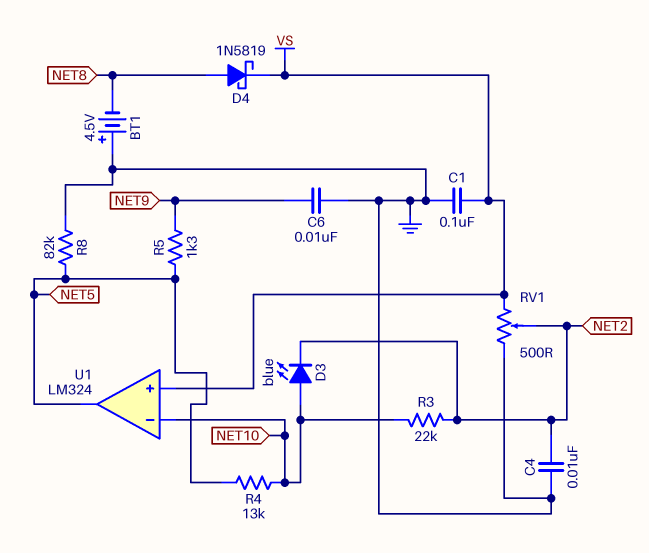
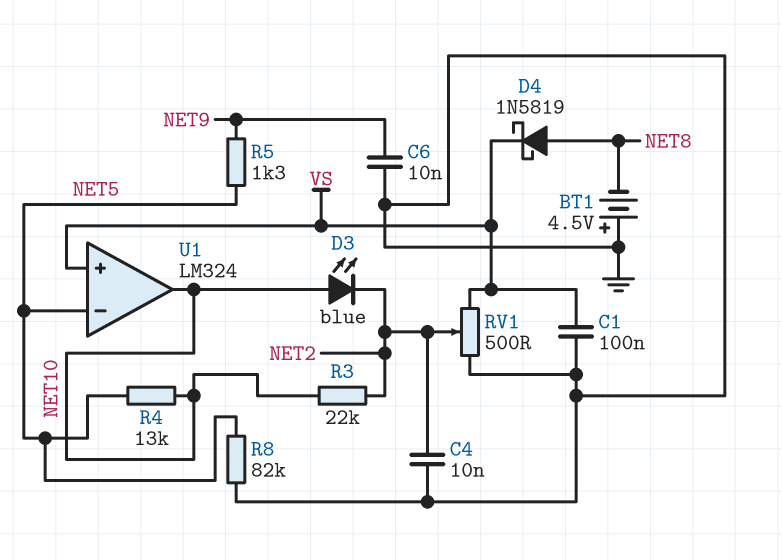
U1 pin in-: NET10 -> NET5
U1 pin out: NET5 -> NET10

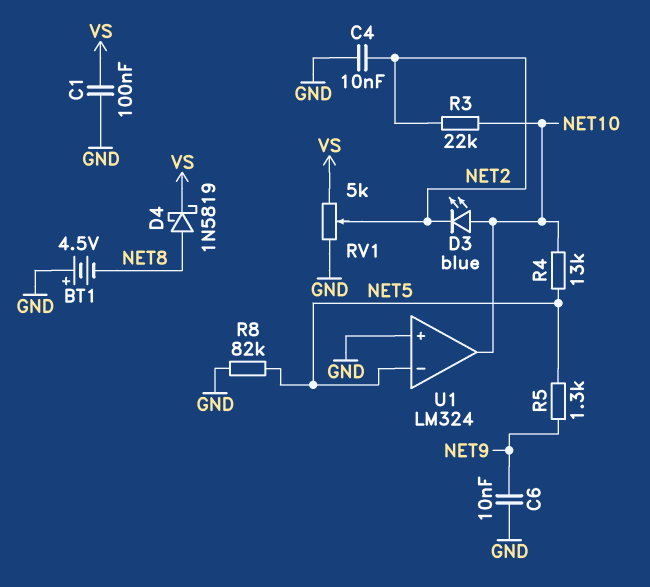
RV1: 500 (GND, VS, wiper NET2) -> 5k (GND, VS, wiper NET2)
U1 pin in+: VS -> GND

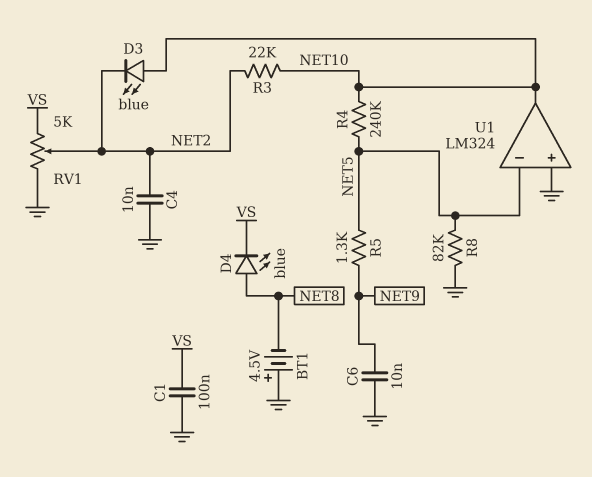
D4: schottky 1N5819 (A NET8, K VS) -> LED blue (A NET8, K VS)
R4: 13k (NET5, NET10) -> 240k (NET5, NET10)

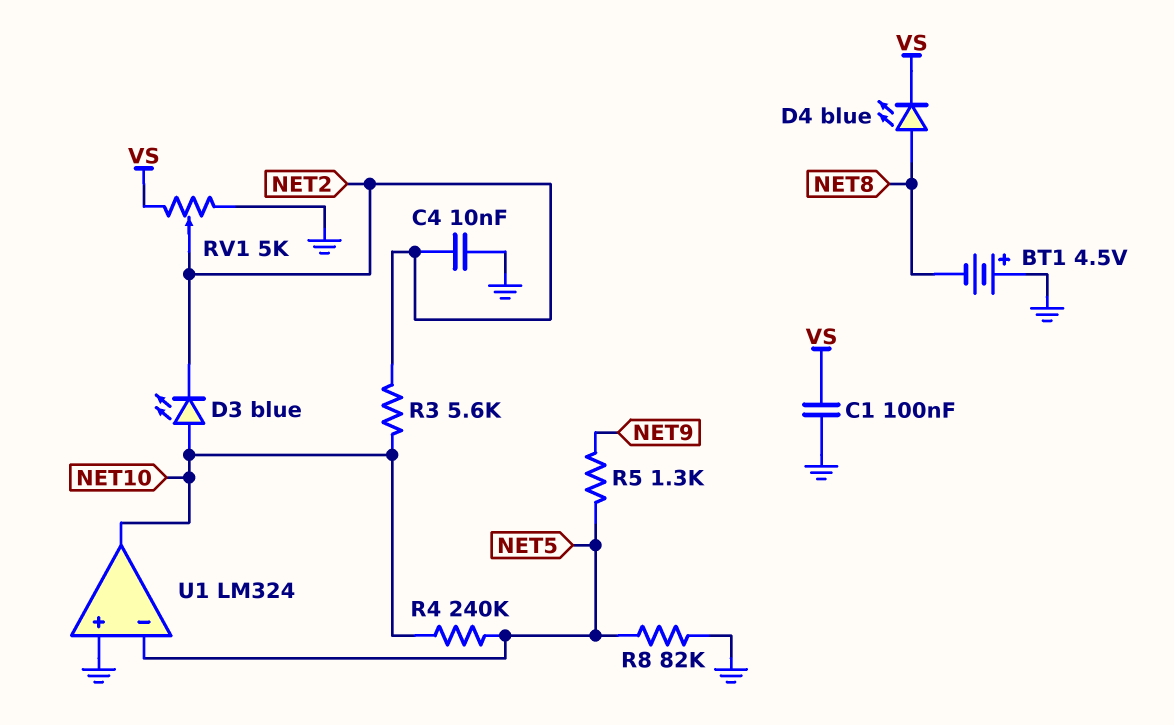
C6: 10nF (GND, NET9) -> none
R3: 22k (NET2, NET10) -> 5.6k (NET2, NET10)

